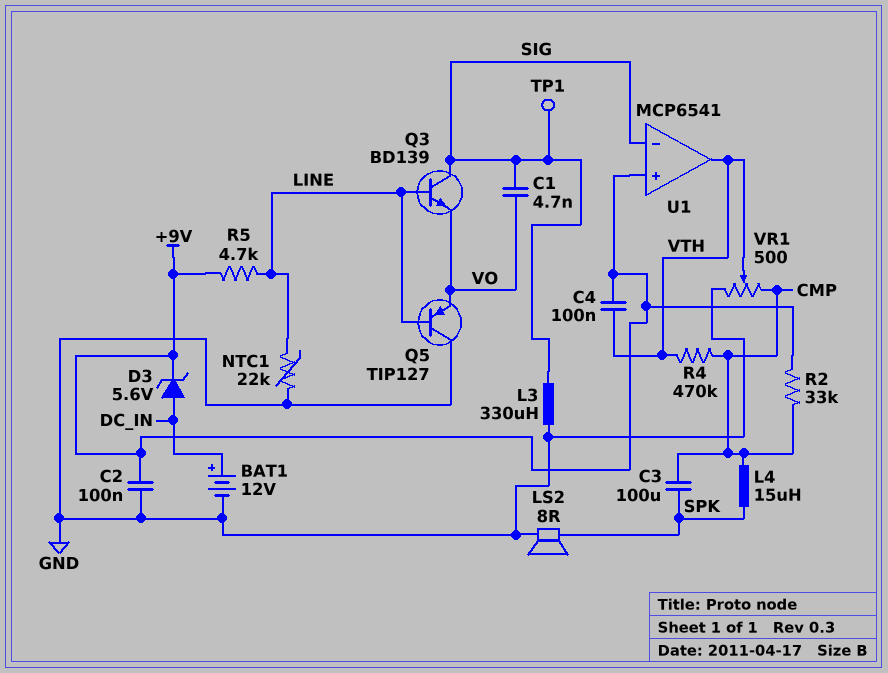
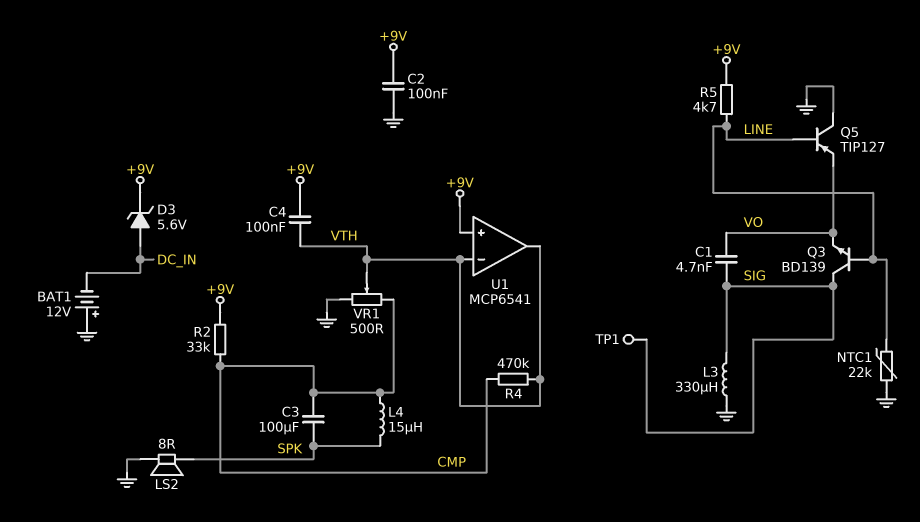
BAT1: 12V (plus DC_IN, minus GND) -> 12V (plus GND, minus DC_IN)
U1 pin in-: SIG -> VTH

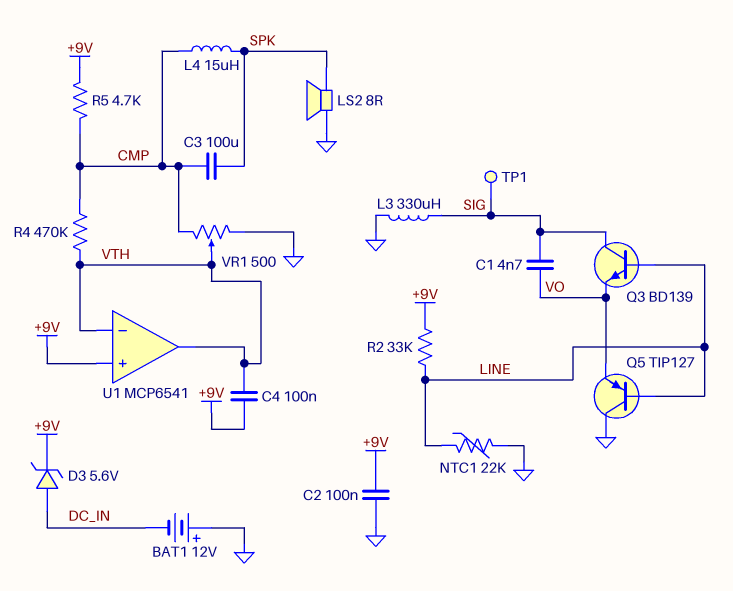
R2: 33k (+9V, CMP) -> 33k (+9V, LINE)
R5: 4.7k (+9V, LINE) -> 4.7k (+9V, CMP)

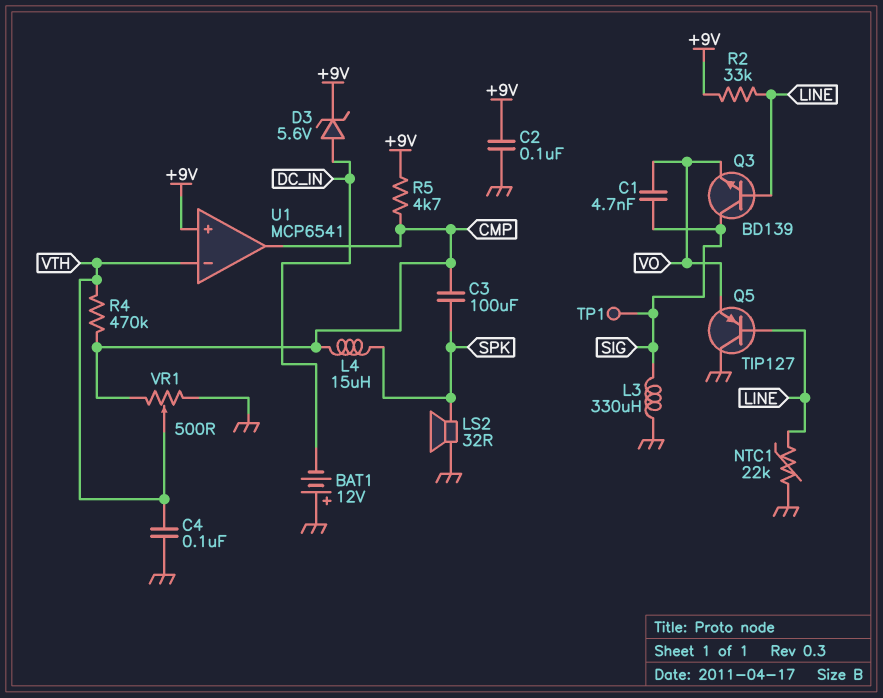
C4: 100nF (+9V, VTH) -> 100nF (GND, VTH)
LS2: speaker 8R (GND, SPK) -> speaker 32R (GND, SPK)
U1 pin out: VTH -> CMP

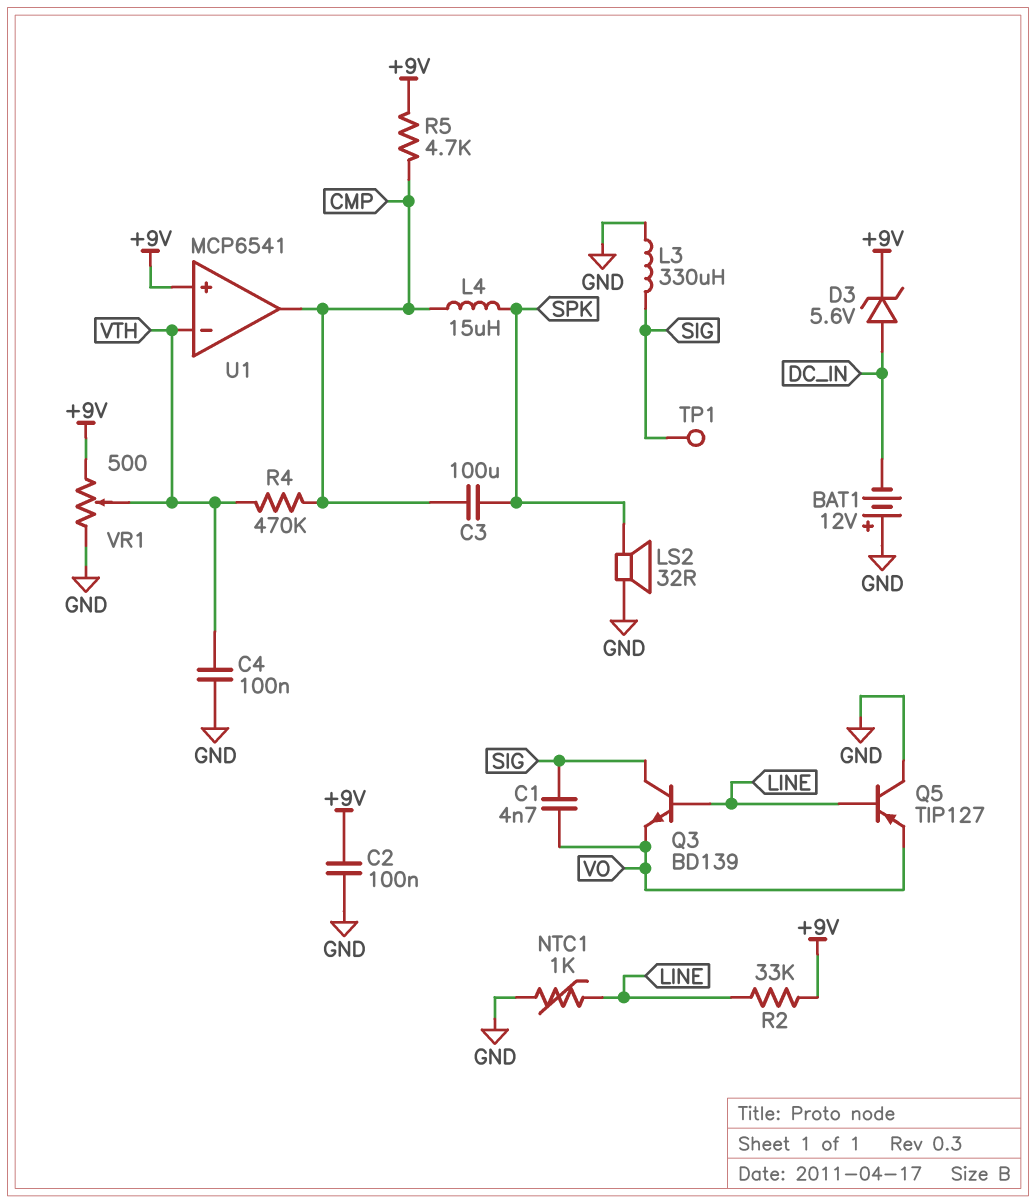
NTC1: 22k (GND, LINE) -> 1k (GND, LINE)
VR1: 500 (CMP, GND, wiper VTH) -> 500 (+9V, GND, wiper VTH)

